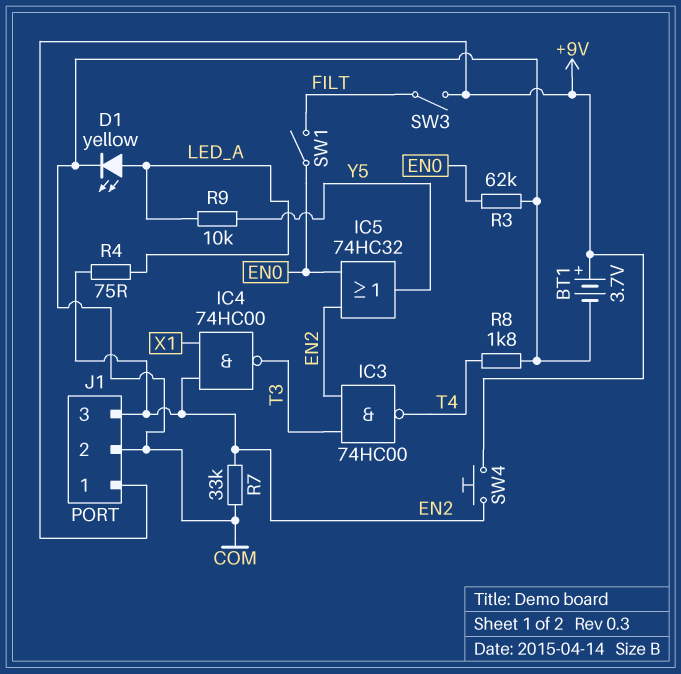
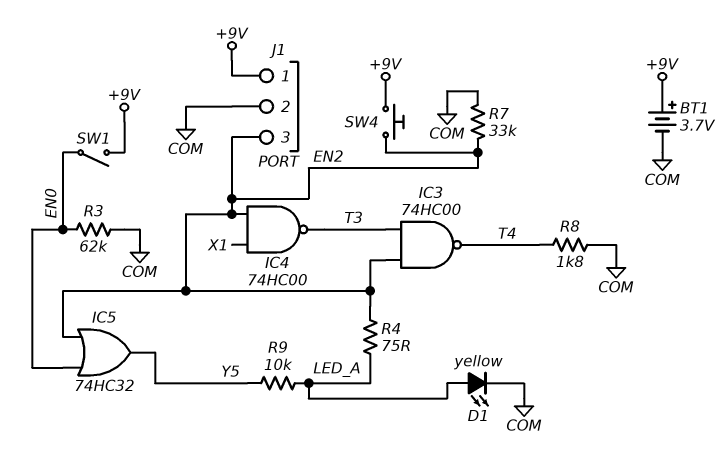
SW1: switch (EN0, FILT) -> switch (+9V, EN0)
SW3: switch (+9V, FILT) -> none

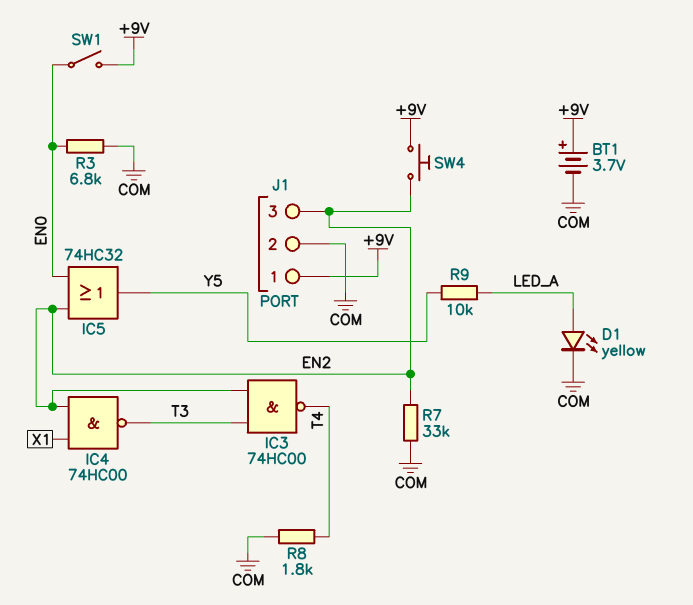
R3: 62k (COM, EN0) -> 6.8k (COM, EN0)
R4: 75 (EN2, LED_A) -> none

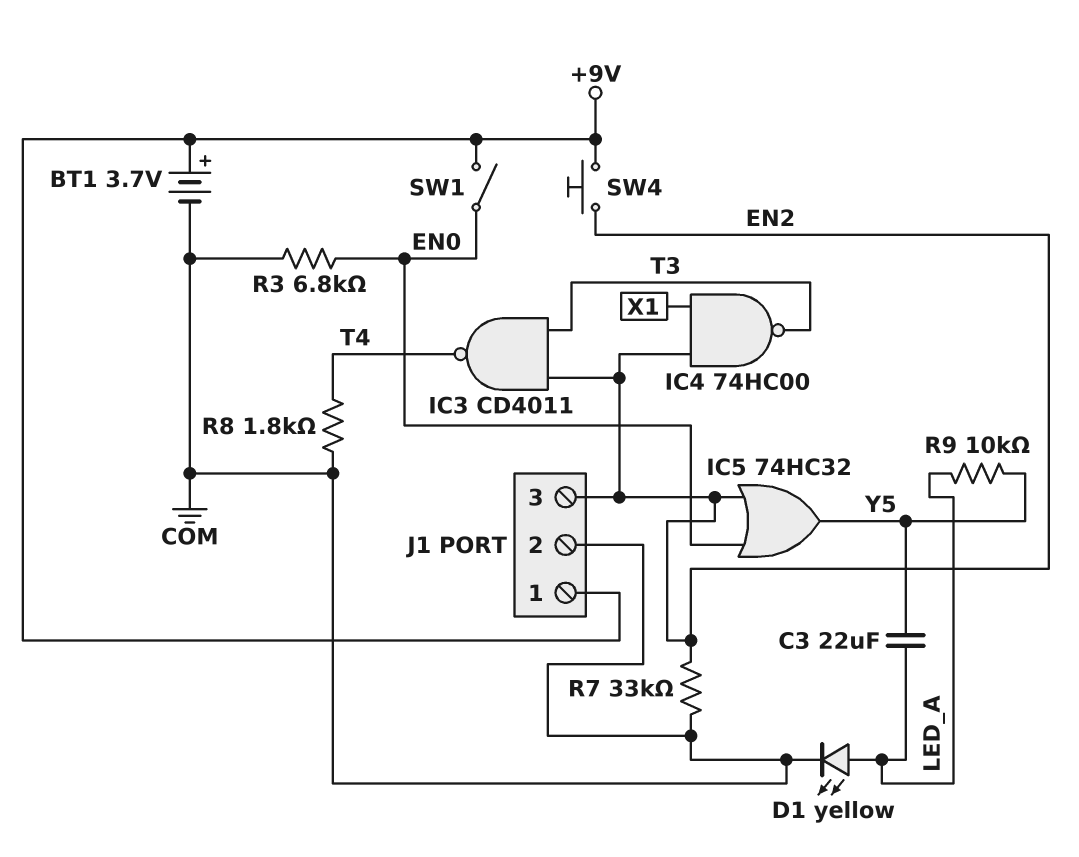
C3: none -> 22uF (LED_A, Y5)
IC3: NAND 74HC00 (in EN2, in T3, out T4) -> NAND CD4011 (in EN2, in T3, out T4)

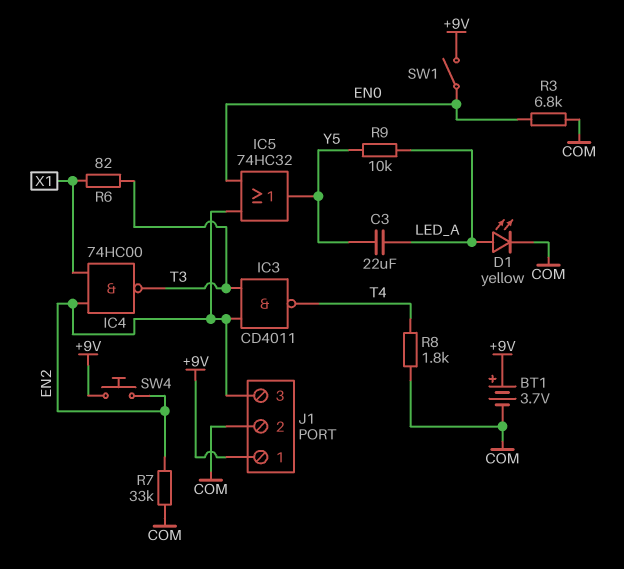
R6: none -> 82 (T3, X1)

